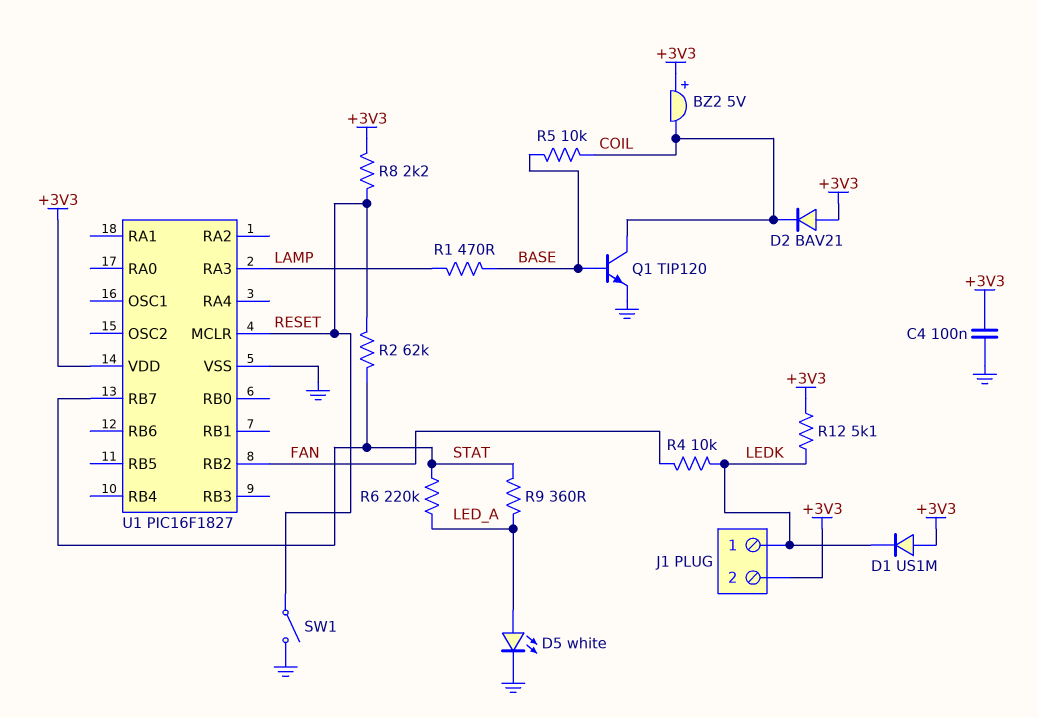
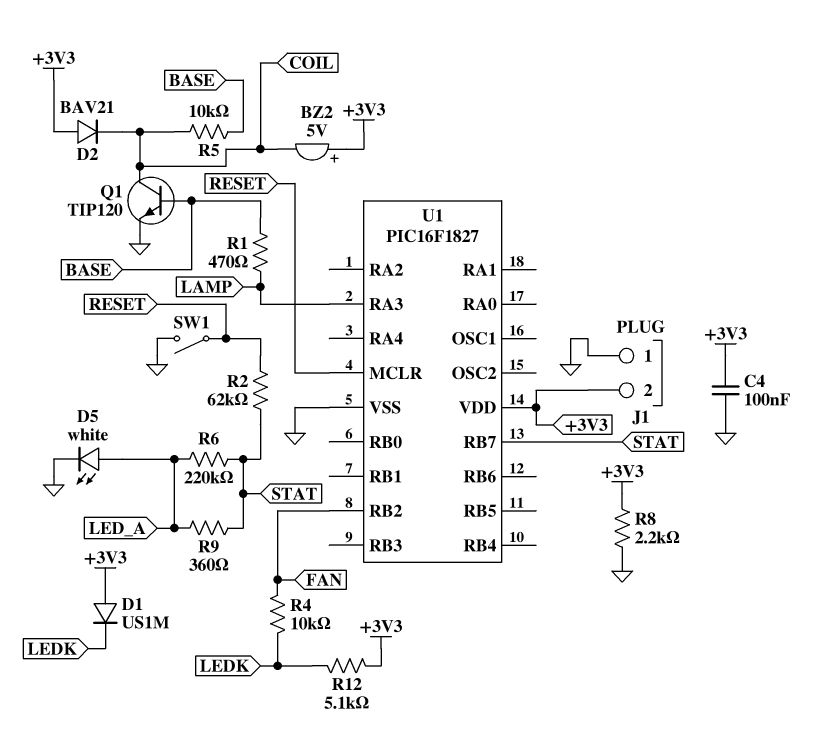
J1 pin 1: LEDK -> GND
R8: 2.2k (+3V3, RESET) -> 2.2k (+3V3, GND)

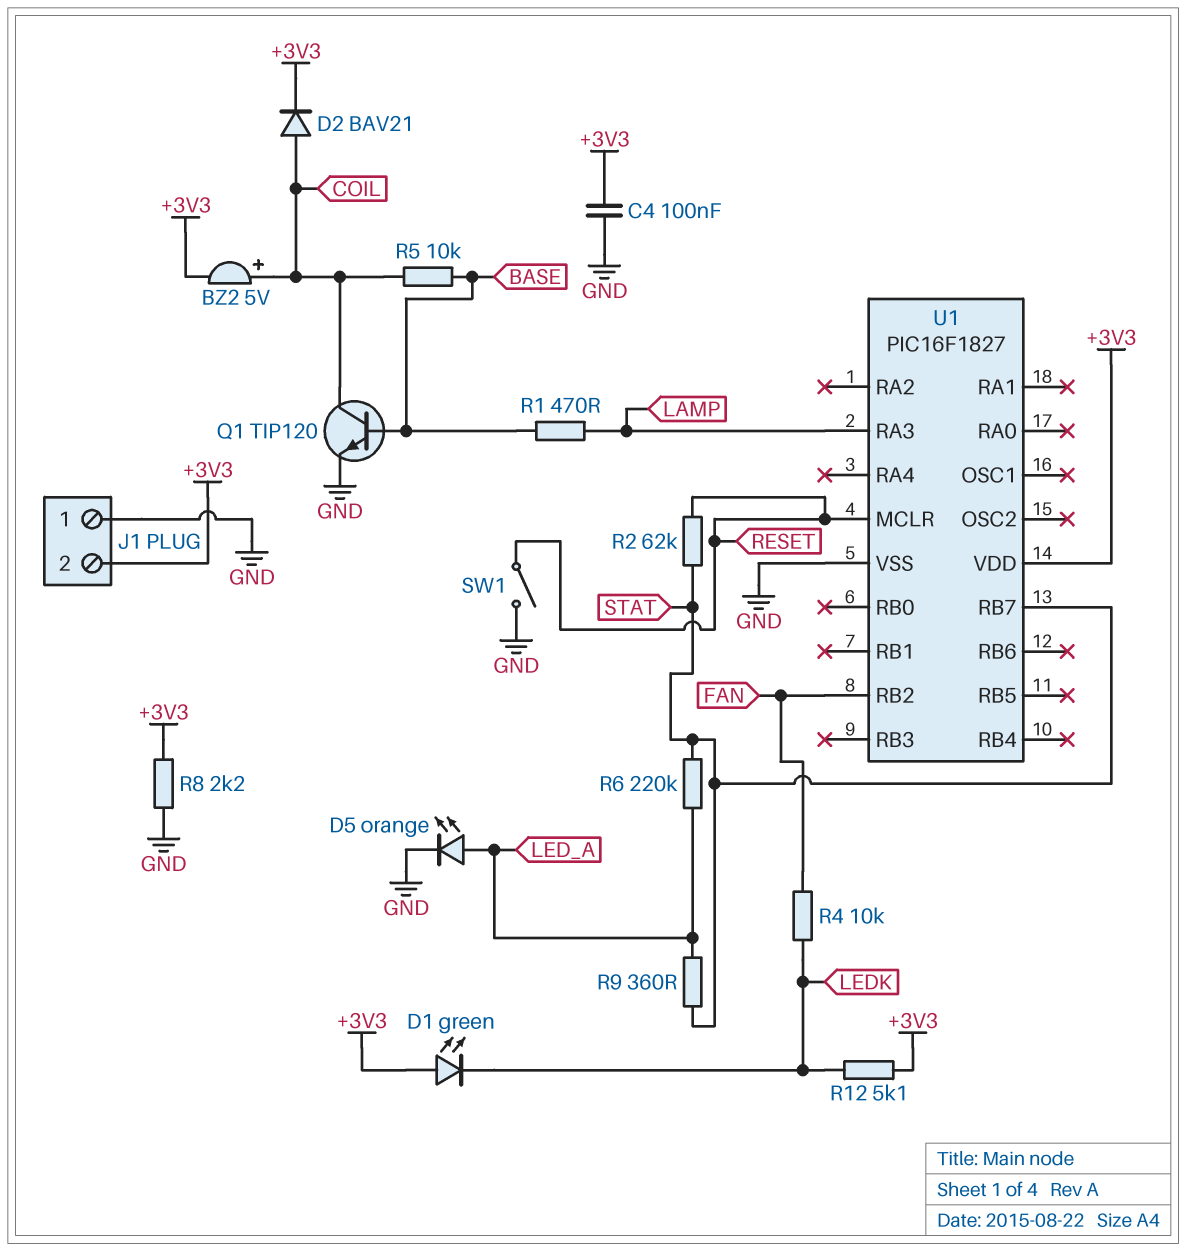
BZ2: buzzer 5V (plus +3V3, minus COIL) -> buzzer 5V (plus COIL, minus +3V3)
D1: diode US1M (A +3V3, K LEDK) -> LED green (A +3V3, K LEDK)
D2: diode BAV21 (A +3V3, K COIL) -> diode BAV21 (A COIL, K +3V3)
D5: LED white (A LED_A, K GND) -> LED orange (A LED_A, K GND)

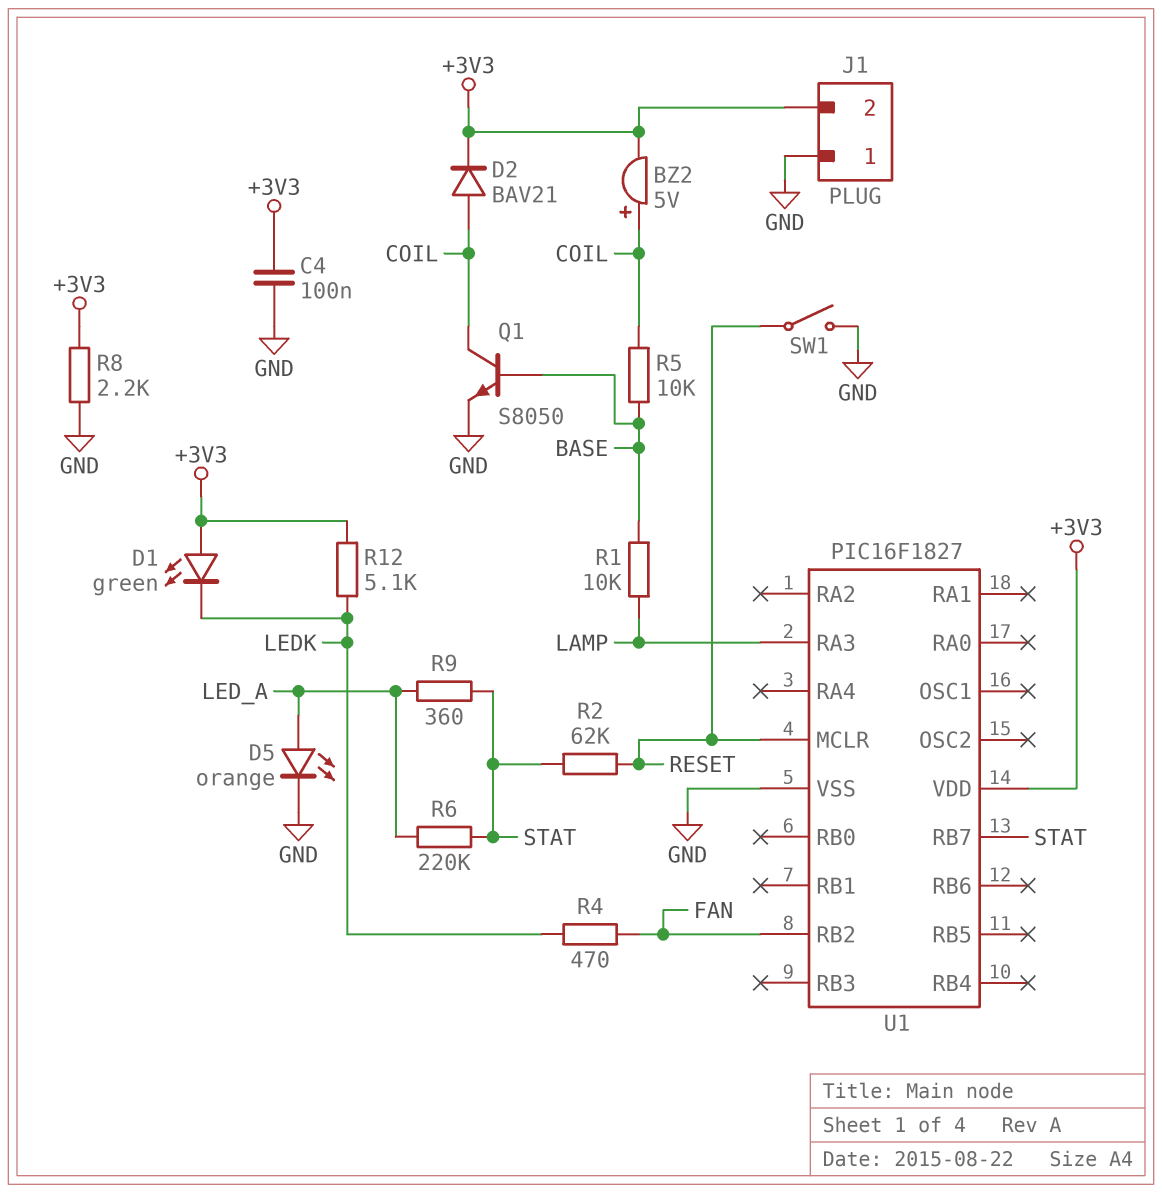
Q1: NPN TIP120 (B BASE, C COIL, E GND) -> NPN S8050 (B BASE, C COIL, E GND)
R1: 470 (BASE, LAMP) -> 10k (BASE, LAMP)
R4: 10k (FAN, LEDK) -> 470 (FAN, LEDK)

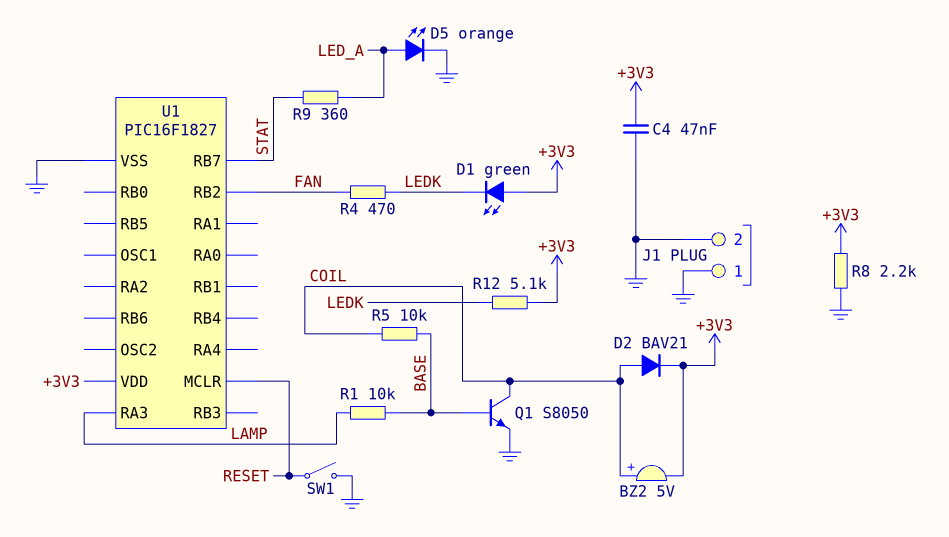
C4: 100nF (+3V3, GND) -> 47nF (+3V3, GND)
J1 pin 2: +3V3 -> GND
R2: 62k (RESET, STAT) -> none
R6: 220k (LED_A, STAT) -> none

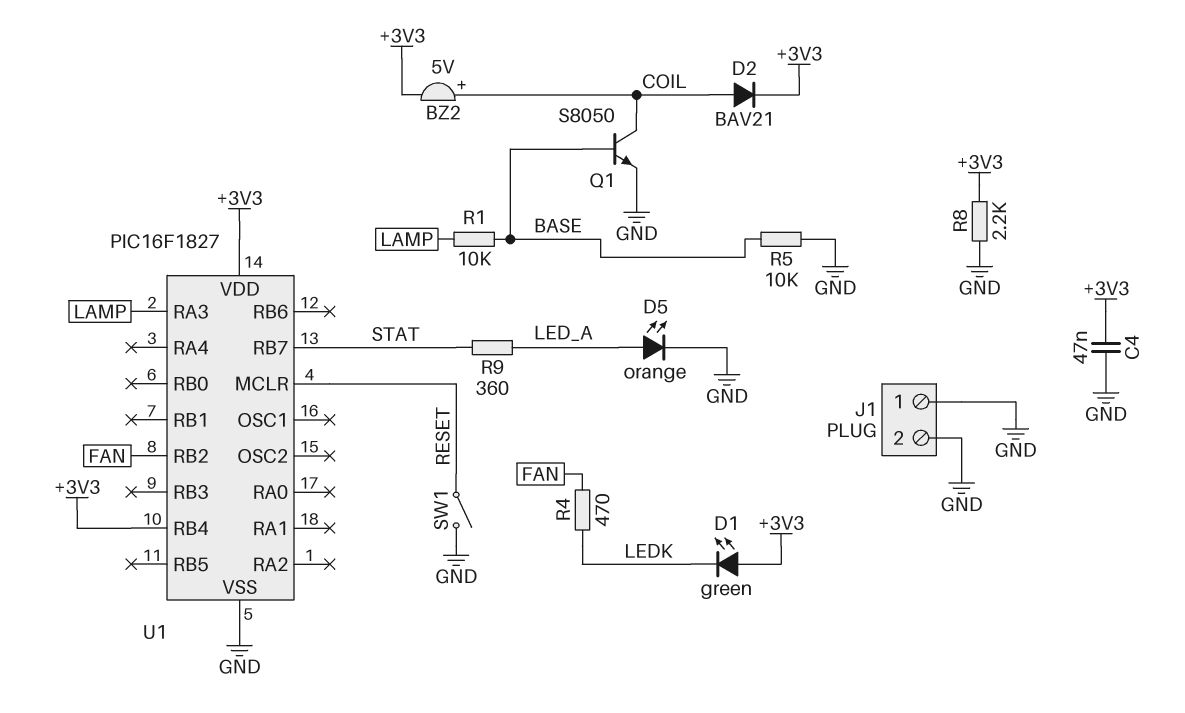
R5: 10k (BASE, COIL) -> 10k (BASE, GND)
R12: 5.1k (+3V3, LEDK) -> none
U1 pin RB4: none -> +3V3

